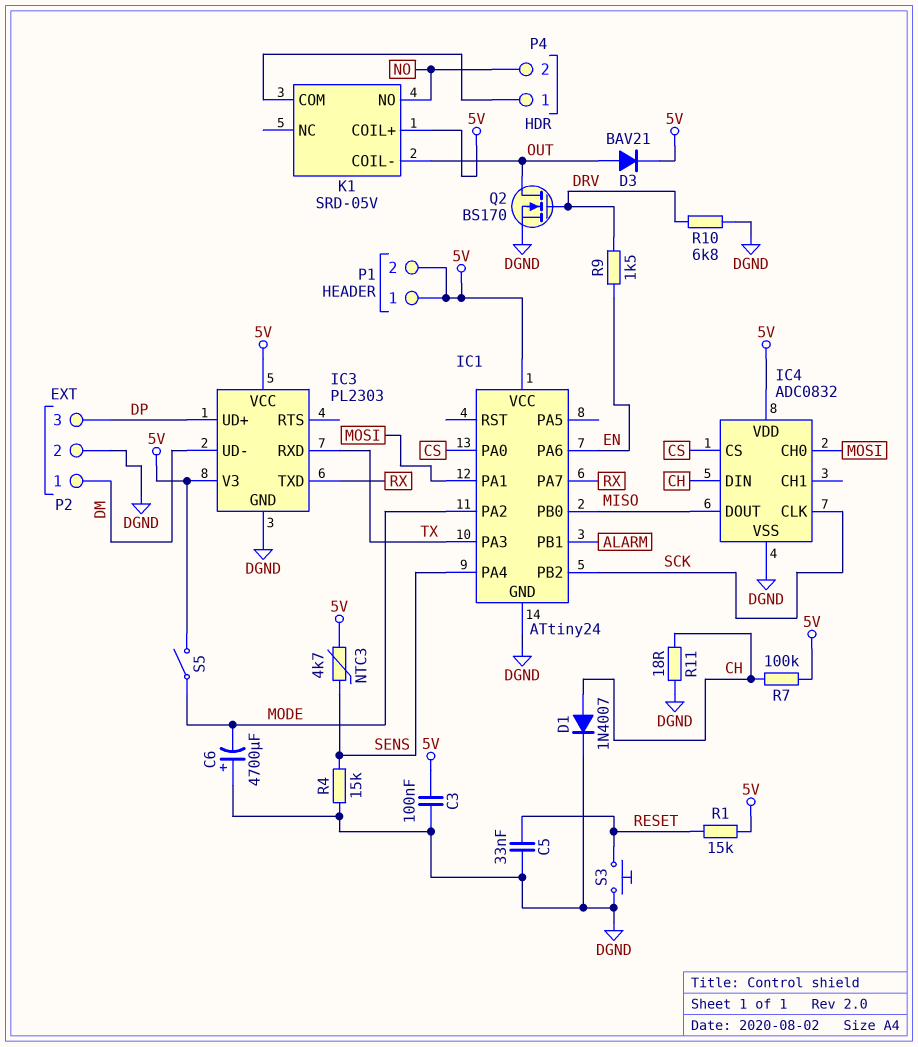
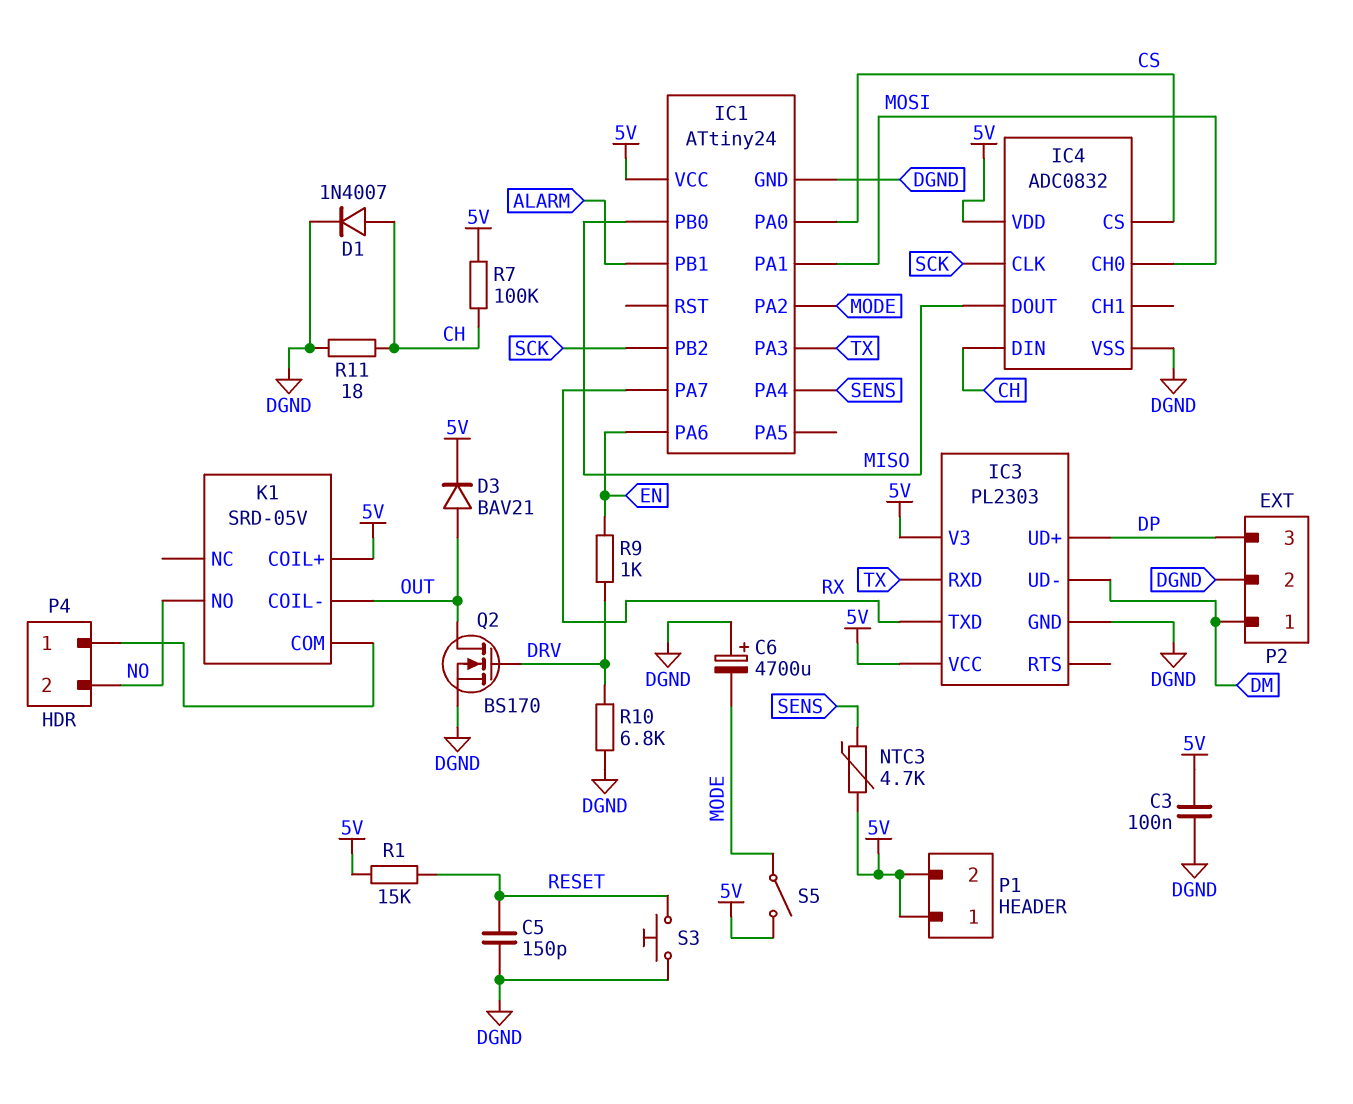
C5: 33nF (DGND, RESET) -> 150pF (DGND, RESET)
R4: 15k (DGND, SENS) -> none
R9: 1.5k (DRV, EN) -> 1k (DRV, EN)

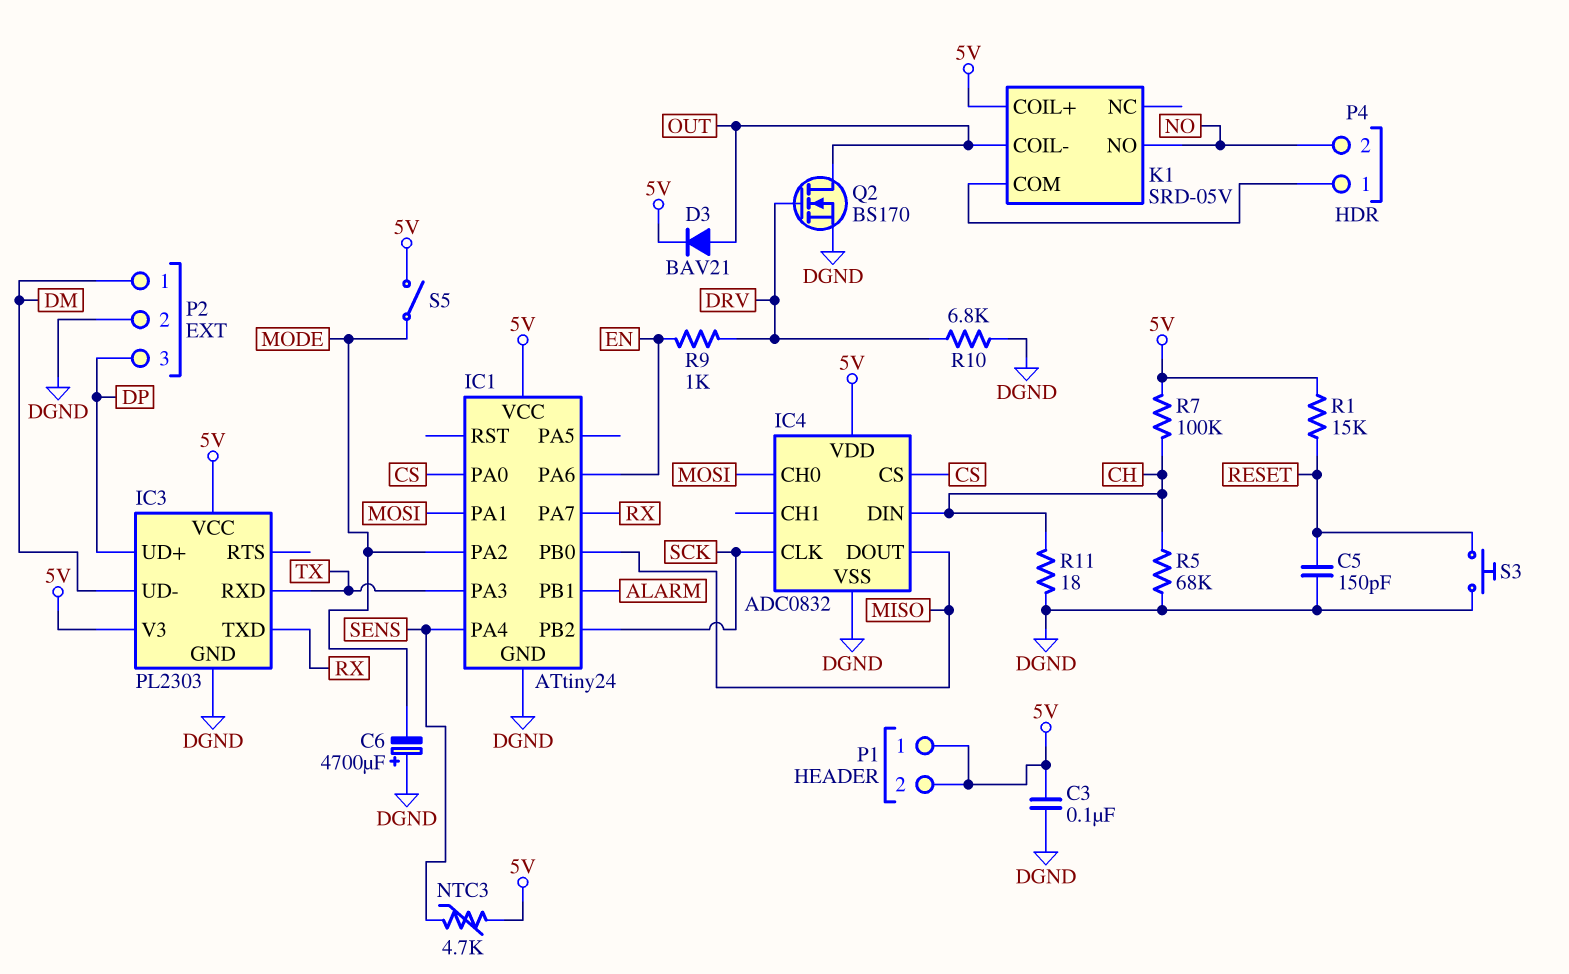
D1: diode 1N4007 (A CH, K DGND) -> none
R5: none -> 68k (CH, DGND)

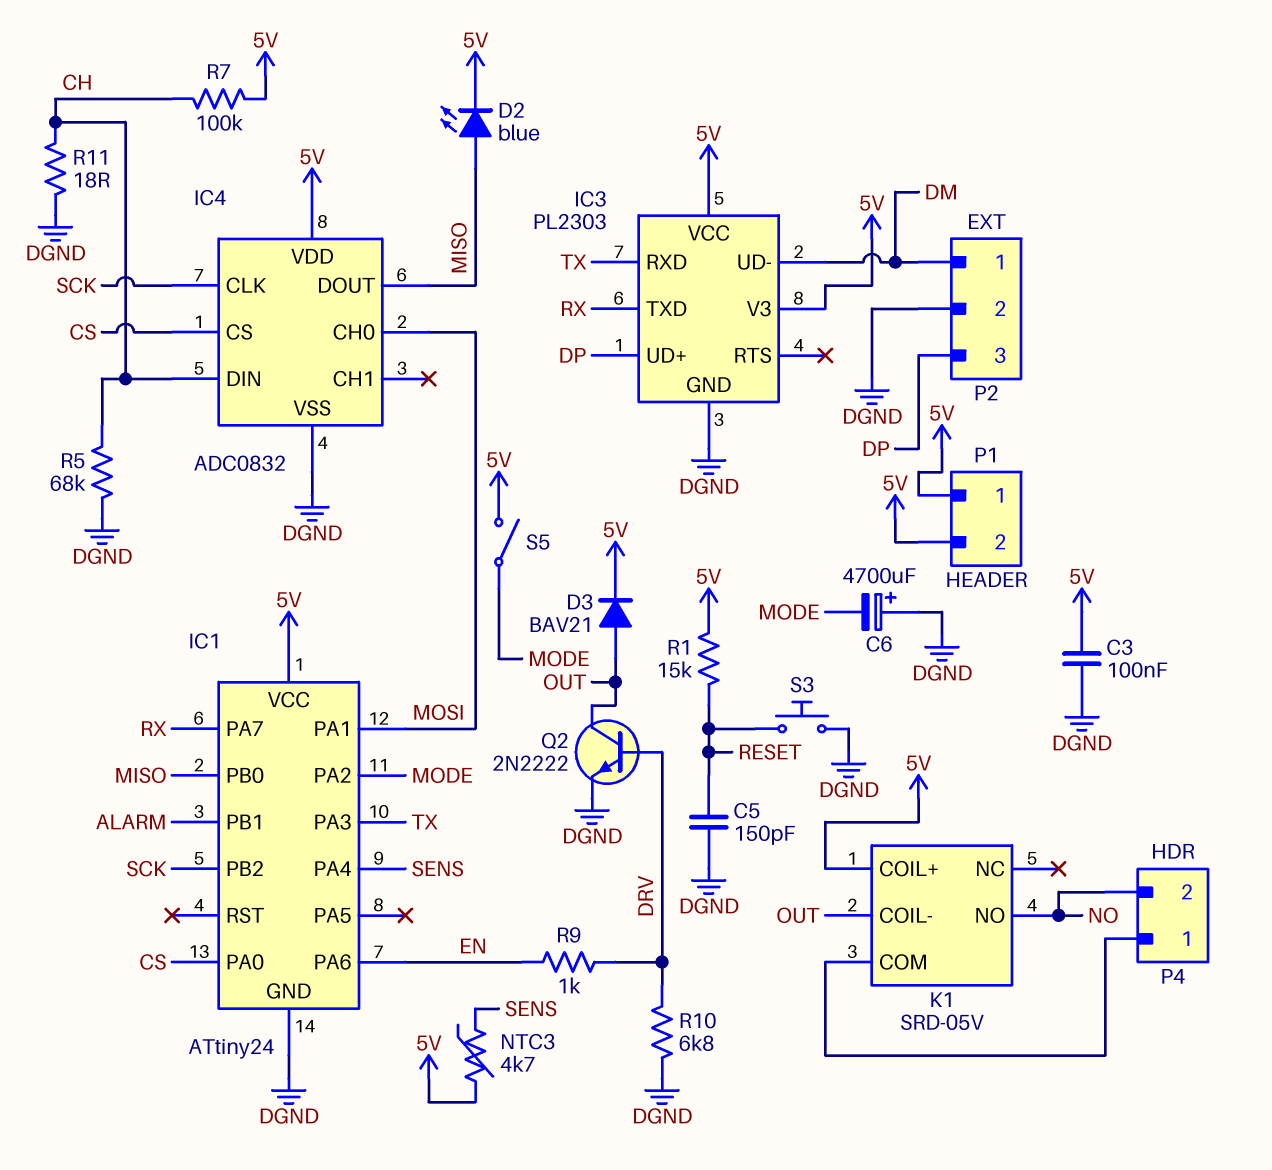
D2: none -> LED blue (A MISO, K 5V)
Q2: NMOS BS170 (G DRV, D OUT, S DGND) -> NPN 2N2222 (B DRV, C OUT, E DGND)

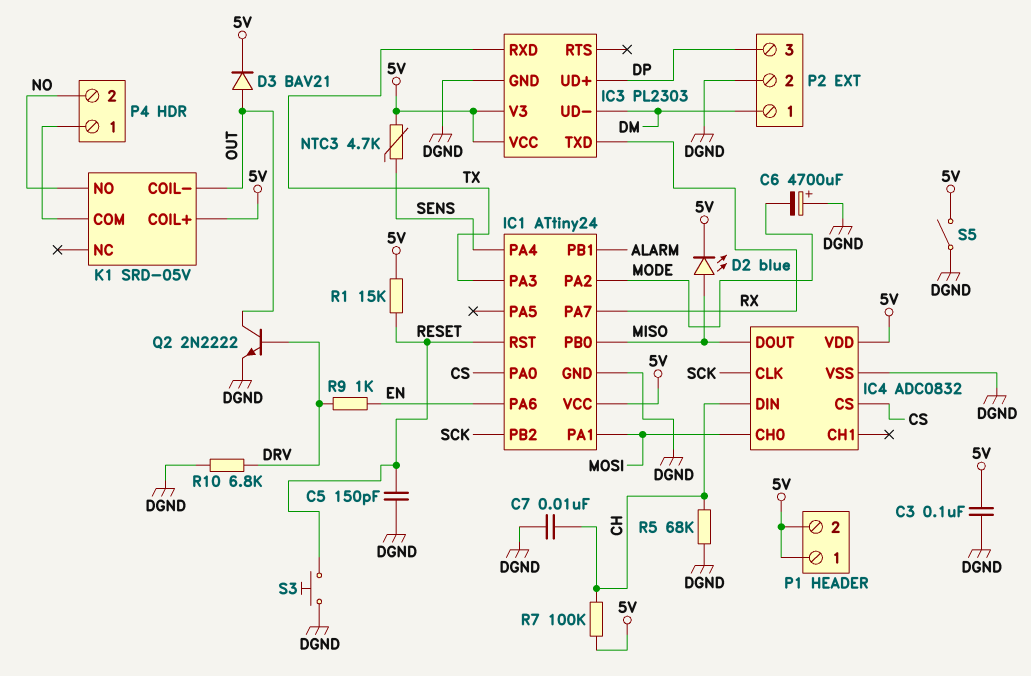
C7: none -> 10nF (CH, DGND)
IC1 pin RST: none -> RESET
R11: 18 (CH, DGND) -> none
S5: switch (5V, MODE) -> switch (5V, DGND)

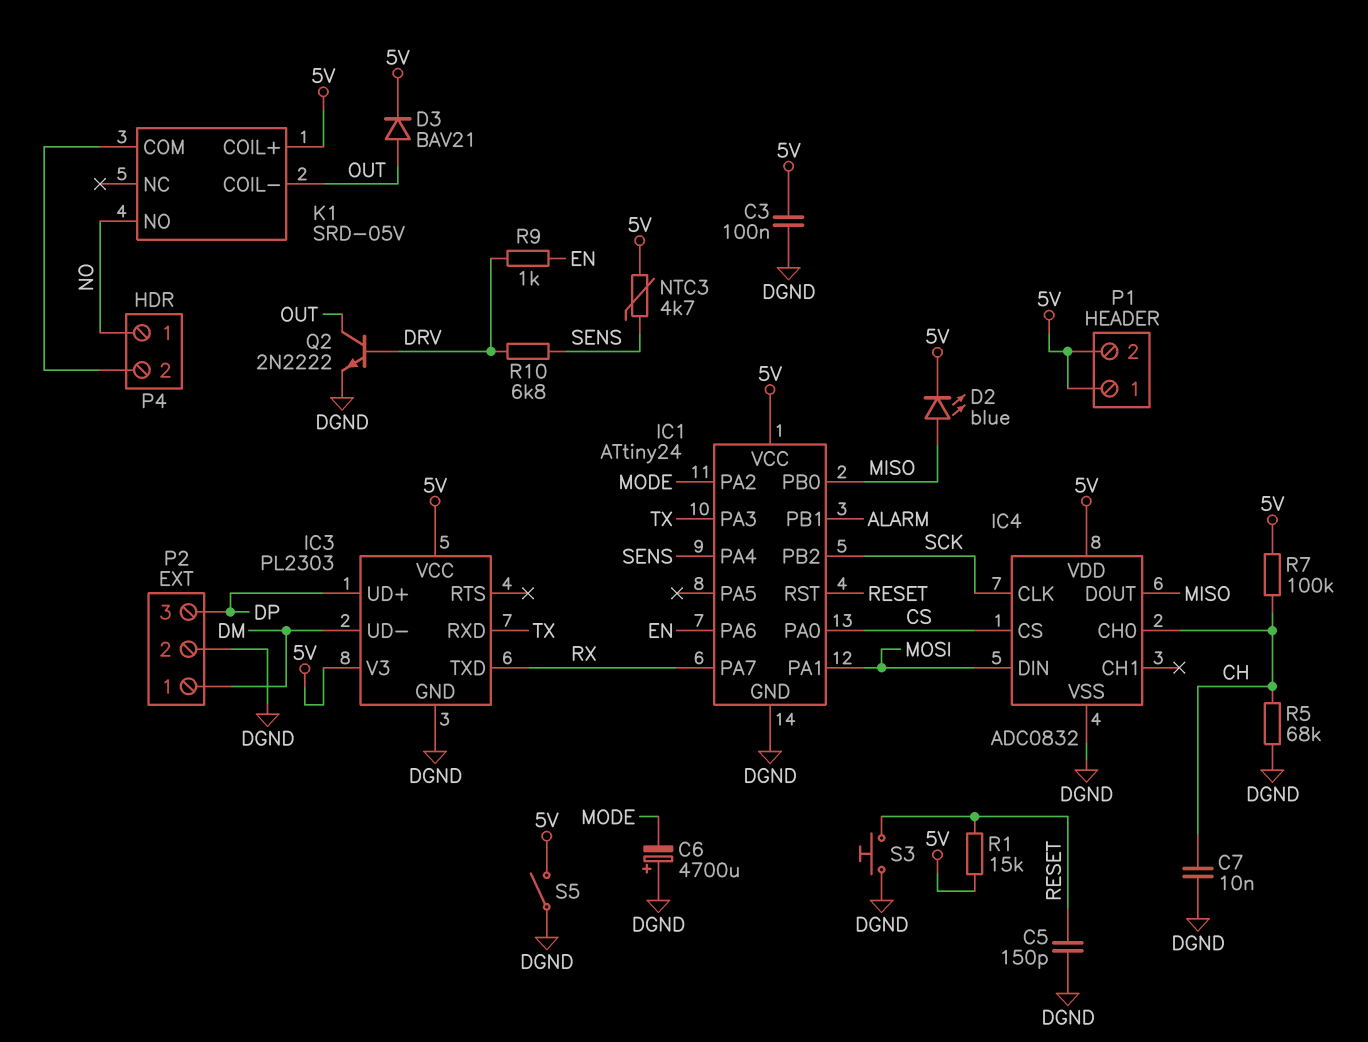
IC4 pin CH0: MOSI -> CH
IC4 pin DIN: CH -> MOSI
P4 pin 1: K1/COM -> NO
P4 pin 2: NO -> K1/COM
R10: 6.8k (DGND, DRV) -> 6.8k (DRV, SENS)

